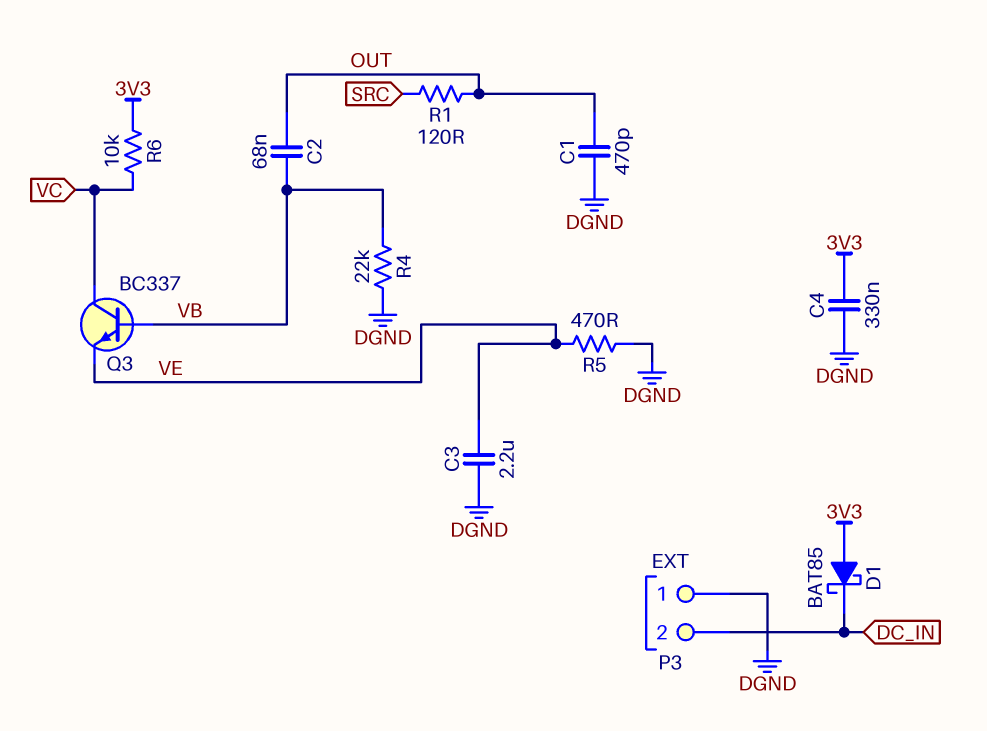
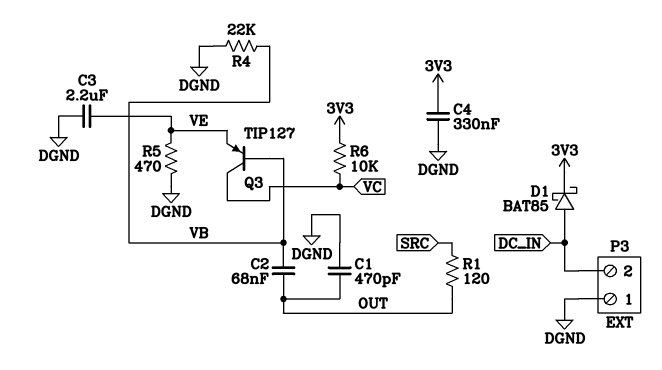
D1: schottky BAT85 (A 3V3, K DC_IN) -> schottky BAT85 (A DC_IN, K 3V3)
Q3: NPN BC337 (B VB, C VC, E VE) -> PNP TIP127 (B VB, C VC, E VE)

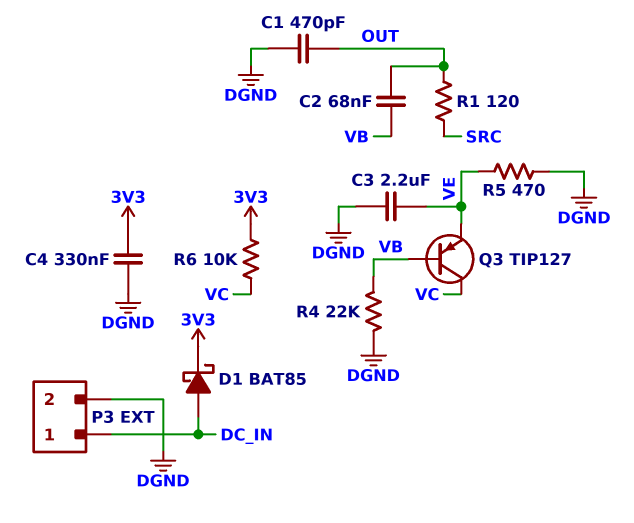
P3 pin 1: DGND -> DC_IN
P3 pin 2: DC_IN -> DGND

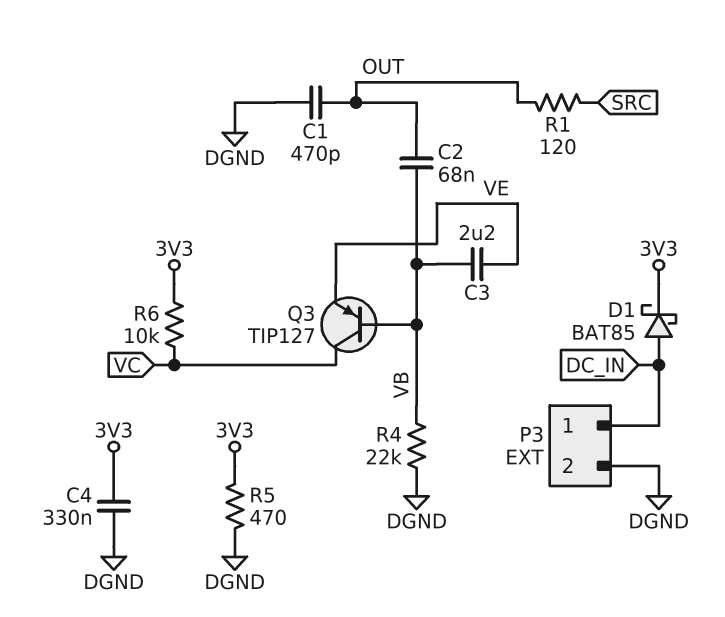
C3: 2.2uF (DGND, VE) -> 2.2uF (VB, VE)
R5: 470 (DGND, VE) -> 470 (3V3, DGND)

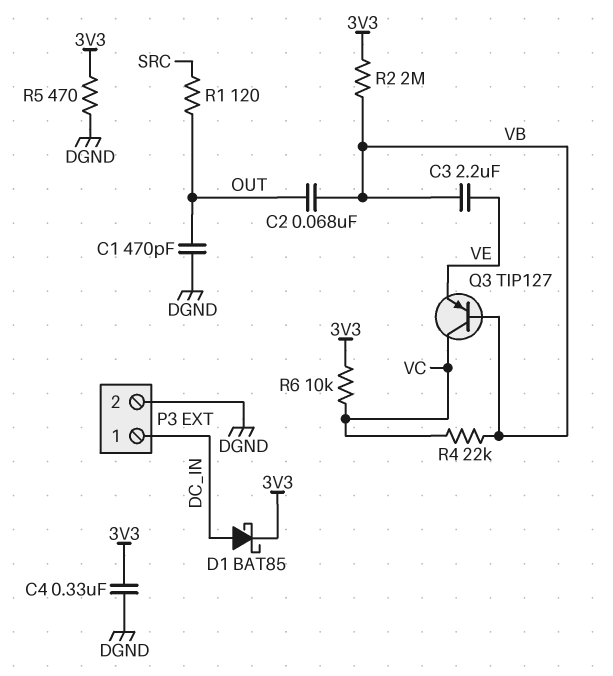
R2: none -> 2M (3V3, VB)
R4: 22k (DGND, VB) -> 22k (VB, VC)

